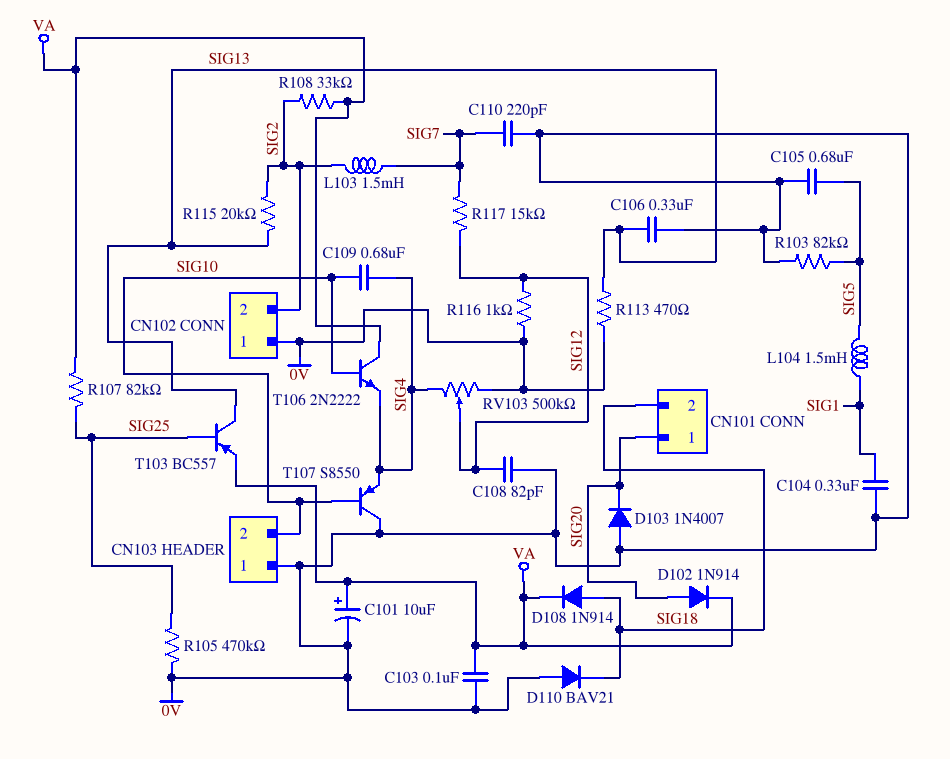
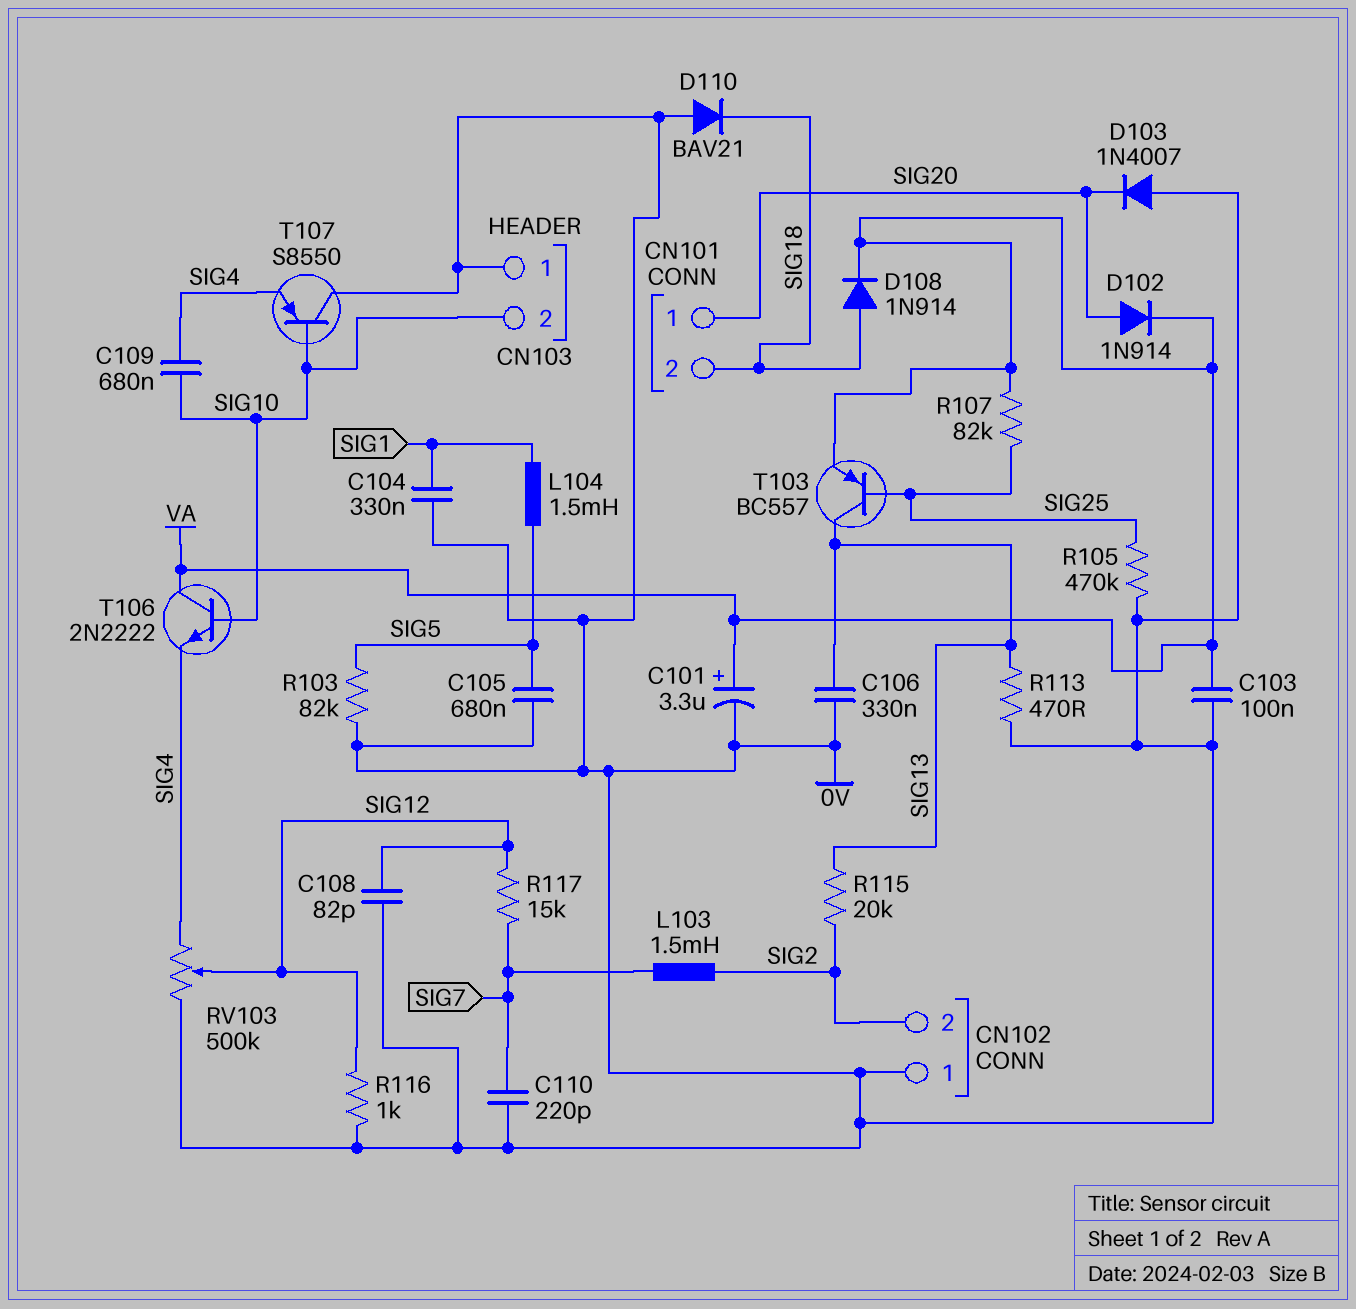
C101: 10uF (plus VA, minus 0V) -> 3.3uF (plus VA, minus 0V)
R108: 33k (SIG2, VA) -> none

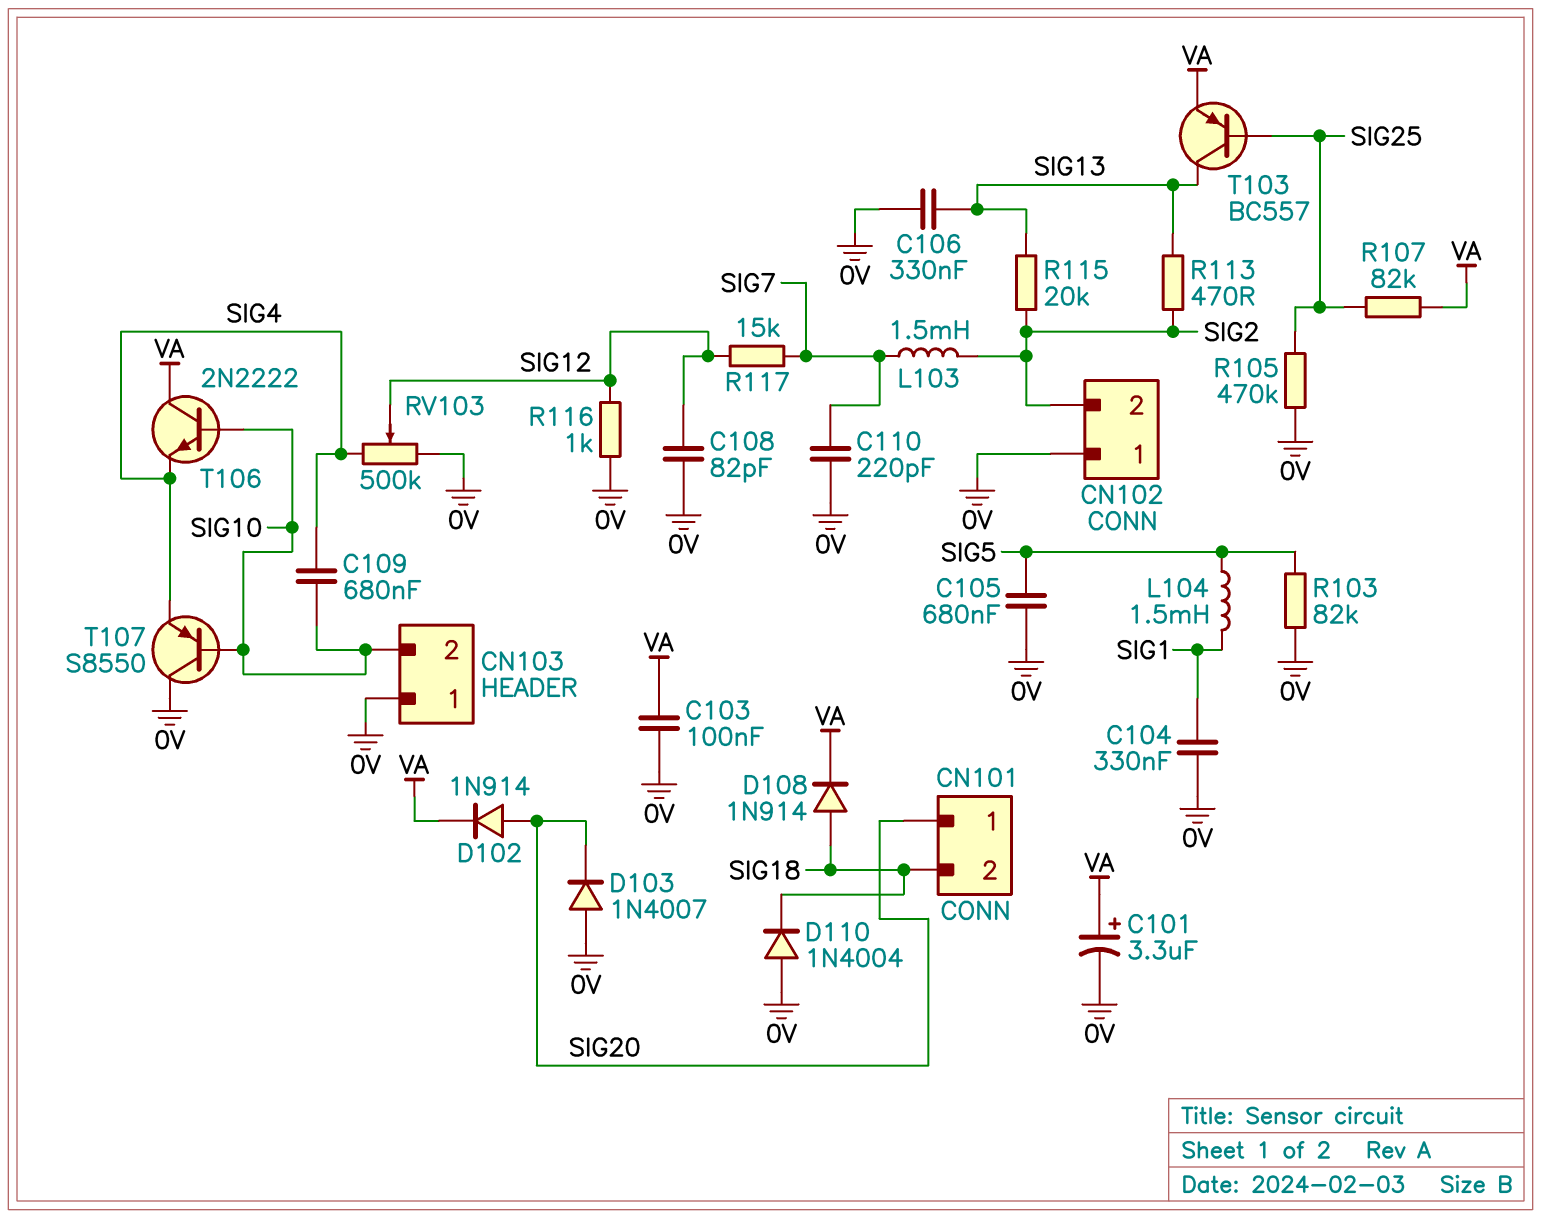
D110: diode BAV21 (A 0V, K SIG18) -> diode 1N4004 (A 0V, K SIG18)
R113: 470 (0V, SIG13) -> 470 (SIG2, SIG13)

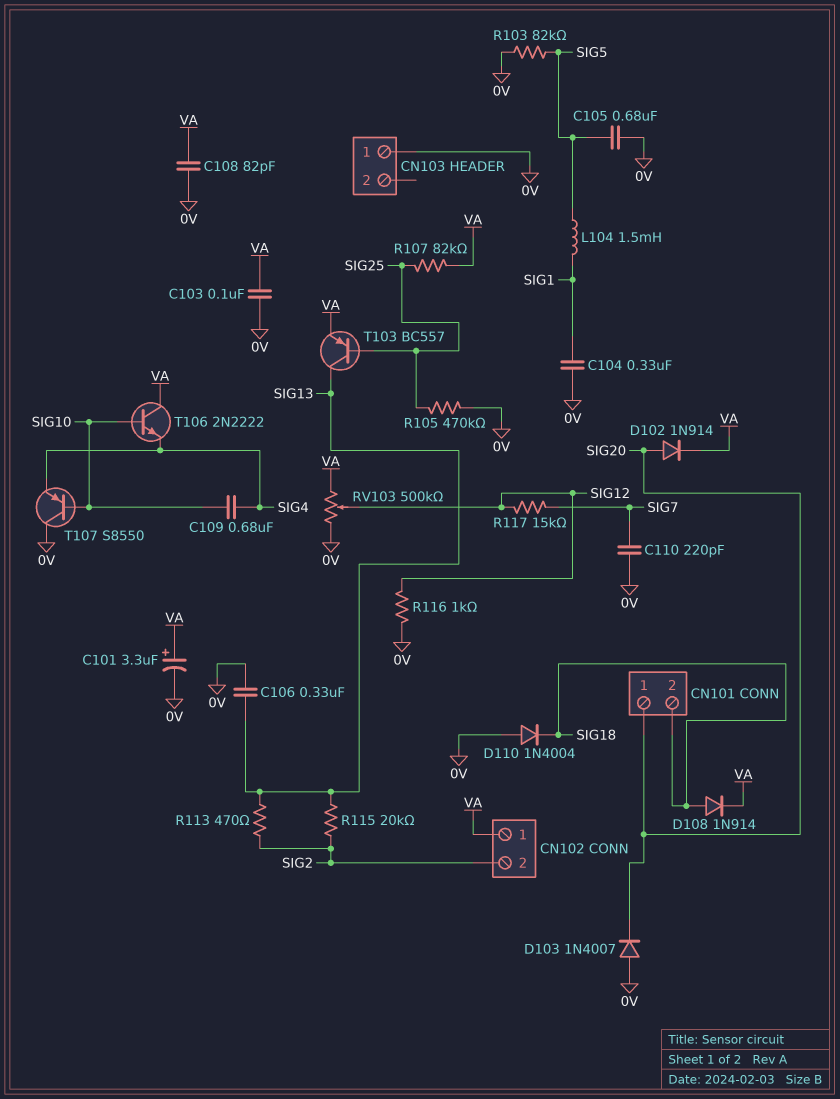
C108: 82pF (0V, SIG12) -> 82pF (0V, VA)
CN102 pin 1: 0V -> VA
CN103 pin 2: SIG10 -> none
L103: 1.5mH (SIG2, SIG7) -> none
RV103: 500k (0V, SIG4, wiper SIG12) -> 500k (0V, VA, wiper SIG12)

